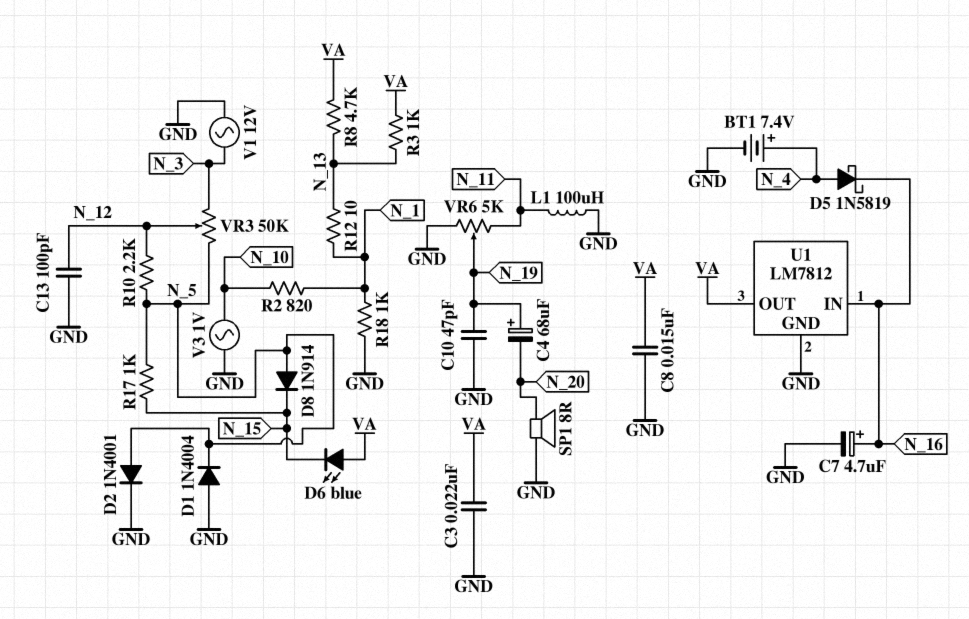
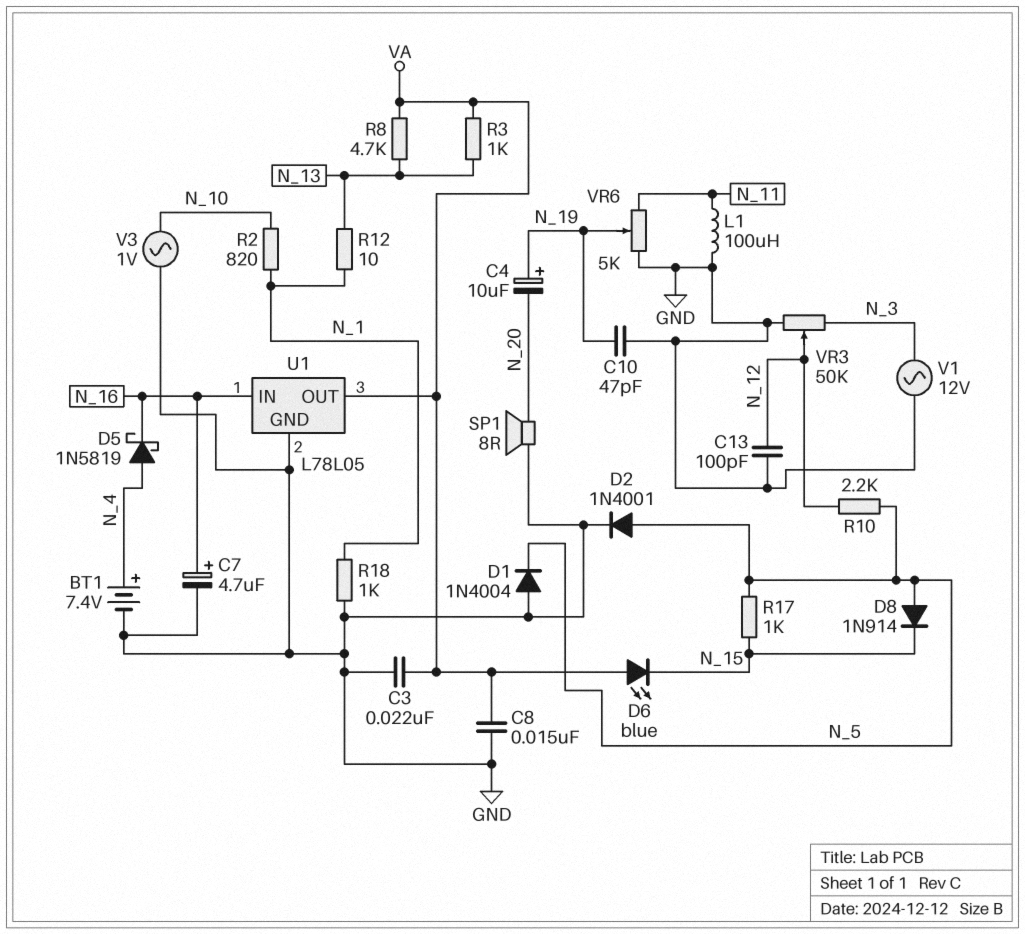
C4: 68uF (plus N_19, minus N_20) -> 10uF (plus N_19, minus N_20)
U1: LM7812 -> L78L05
VR3: 50k (N_3, N_5, wiper N_12) -> 50k (GND, N_3, wiper N_12)

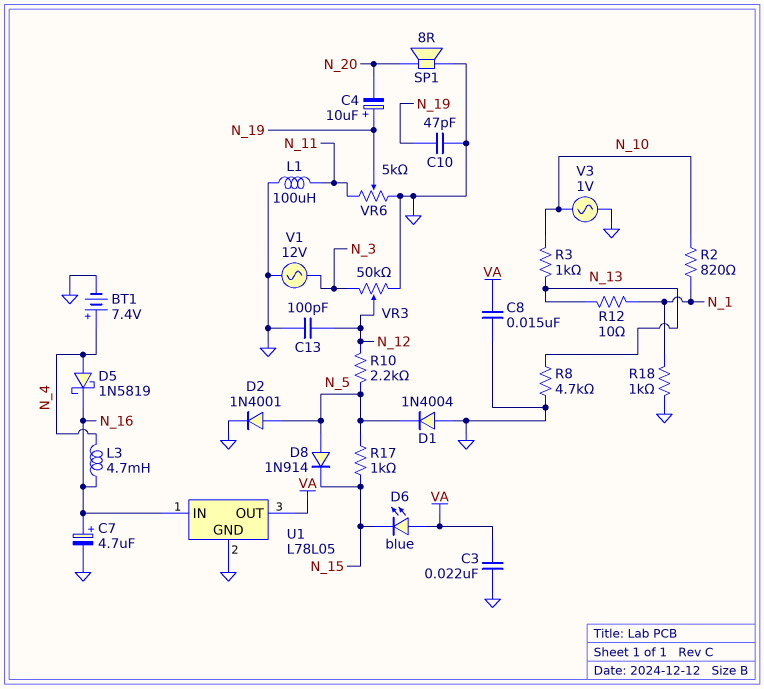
L3: none -> 4.7mH (N_4, N_16)
R3: 1k (N_13, VA) -> 1k (N_10, N_13)
R8: 4.7k (N_13, VA) -> 4.7k (GND, N_13)

